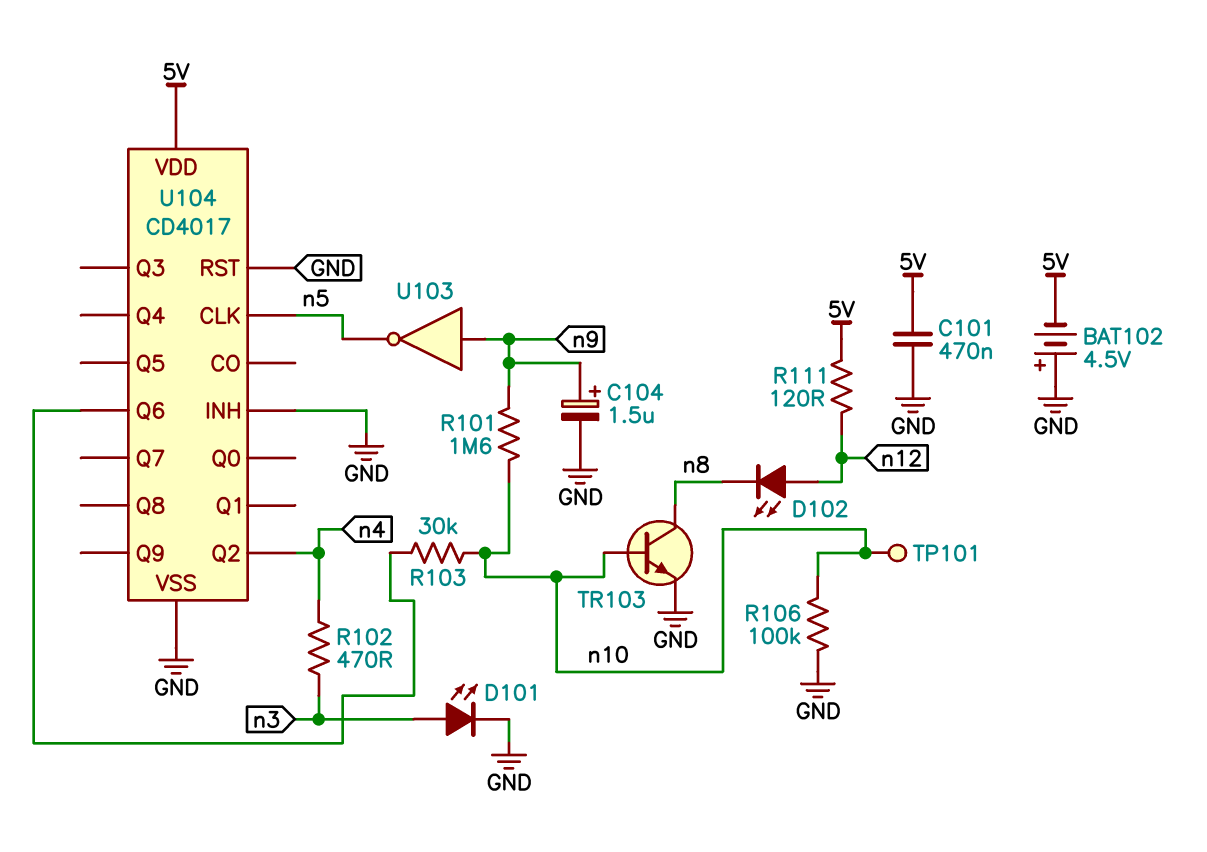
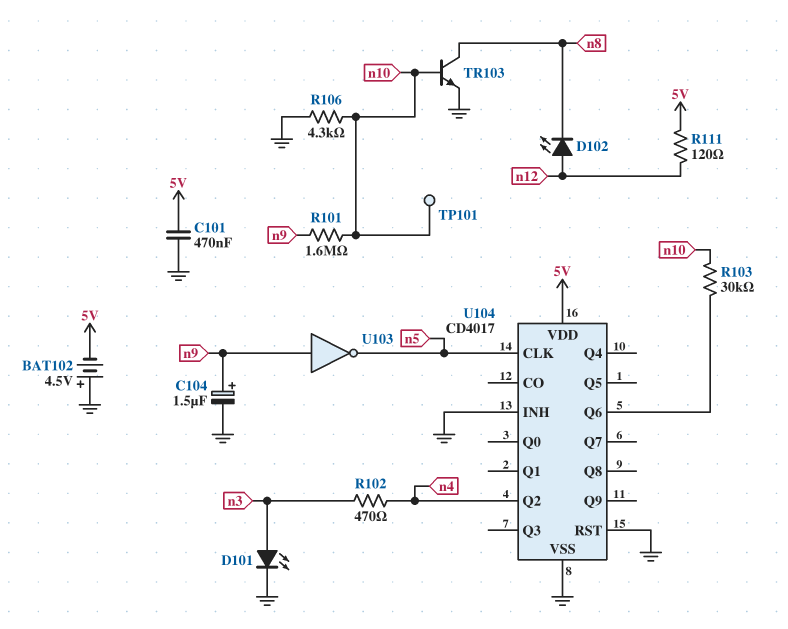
R106: 100k (GND, n10) -> 4.3k (GND, n10)

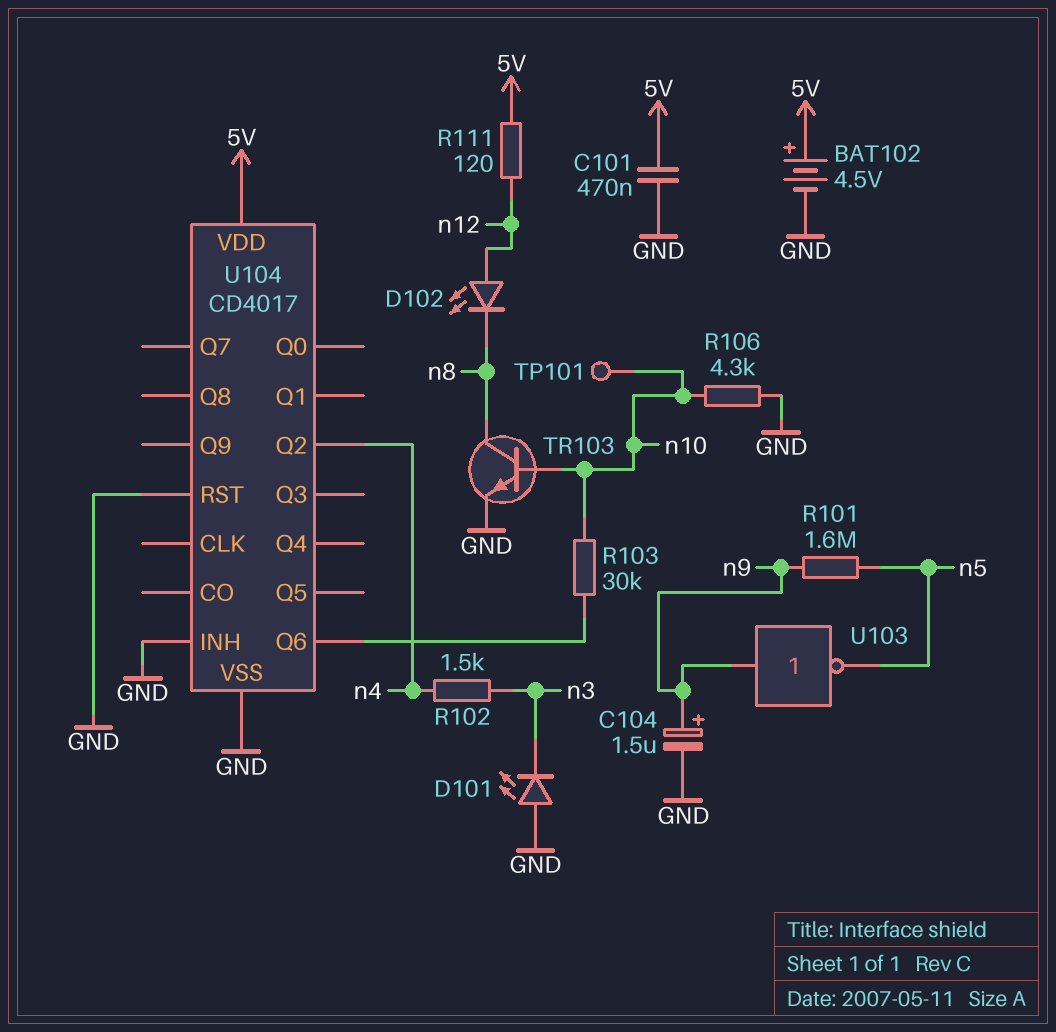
BAT102: 4.5V (plus GND, minus 5V) -> 4.5V (plus 5V, minus GND)
D101: LED (A n3, K GND) -> LED (A GND, K n3)
R101: 1.6M (n9, n10) -> 1.6M (n5, n9)
R102: 470 (n3, n4) -> 1.5k (n3, n4)
U104 pin CLK: n5 -> none

